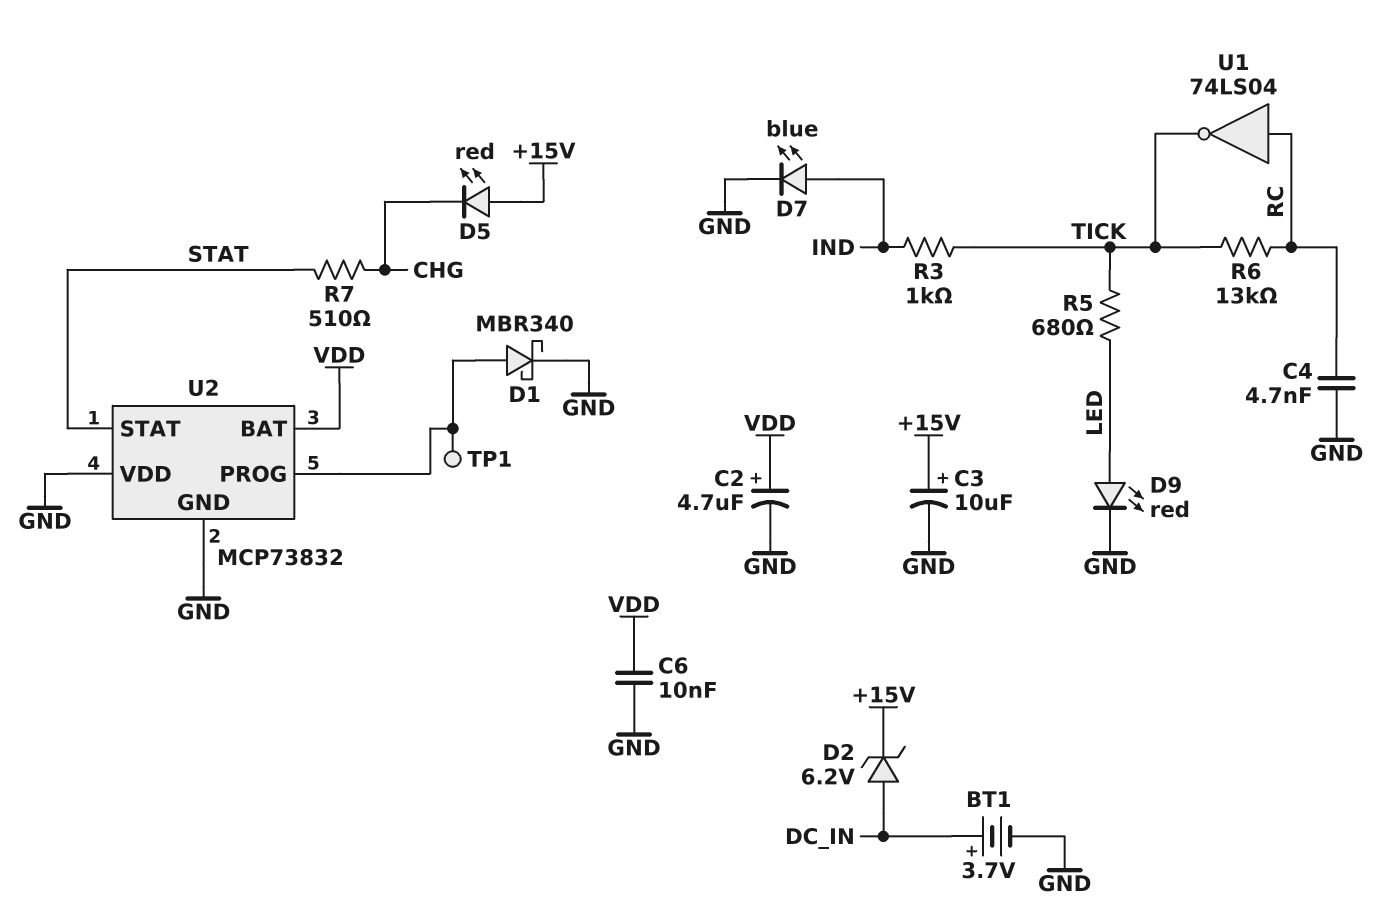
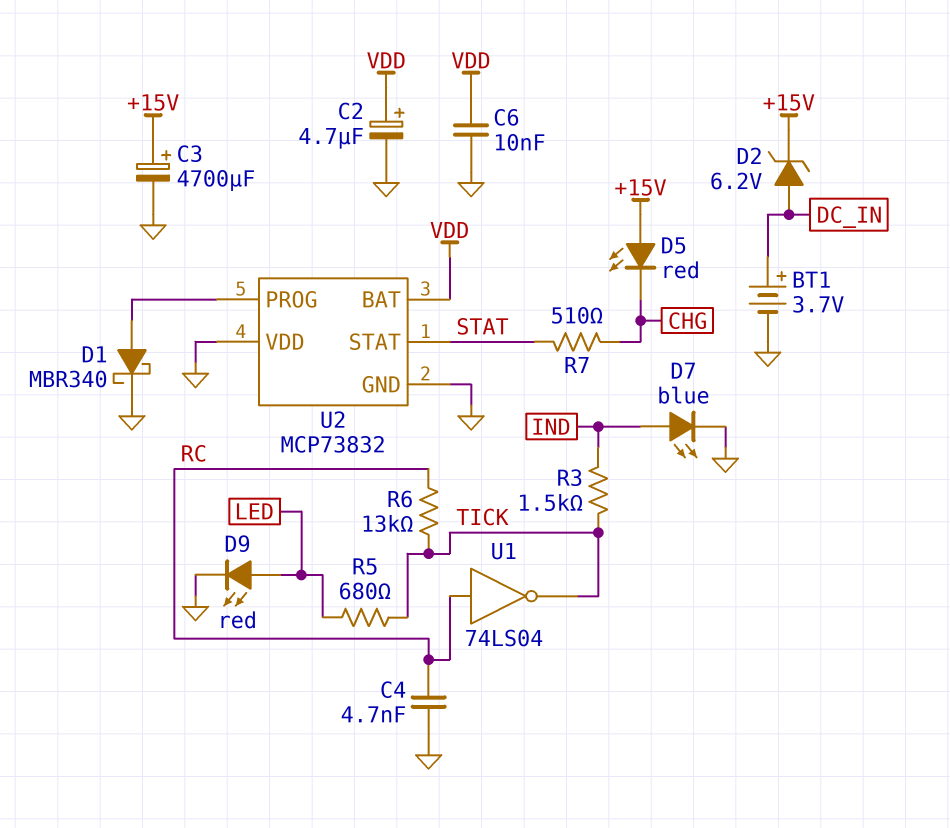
C3: 10uF (plus +15V, minus GND) -> 4700uF (plus +15V, minus GND)
R3: 1k (IND, TICK) -> 1.5k (IND, TICK)
TP1: test point (U2/PROG) -> none

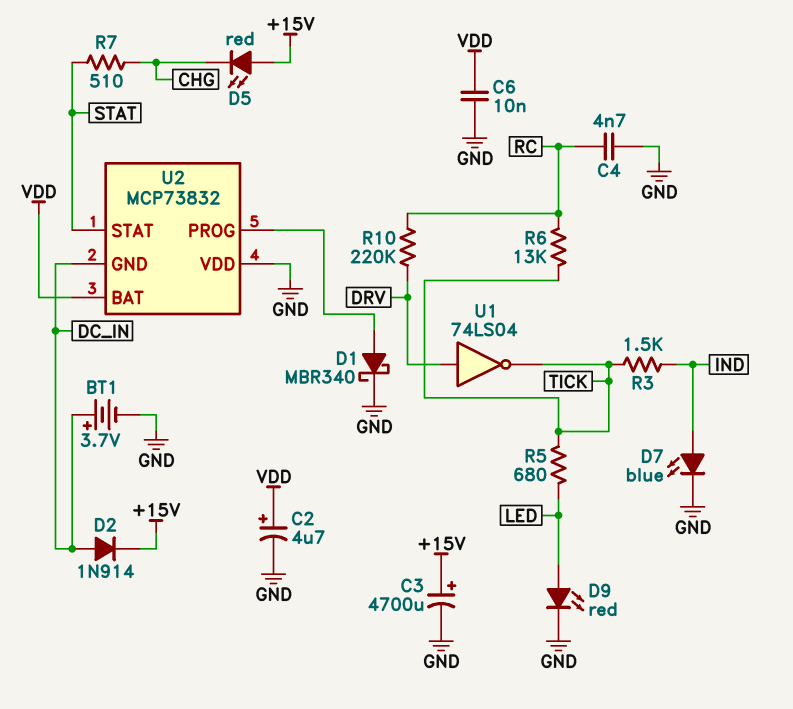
D2: zener 6.2V (A DC_IN, K +15V) -> diode 1N914 (A DC_IN, K +15V)
R10: none -> 220k (DRV, RC)
U1: NOT 74LS04 (in RC, out TICK) -> NOT 74LS04 (in DRV, out TICK)
U2 pin GND: GND -> DC_IN

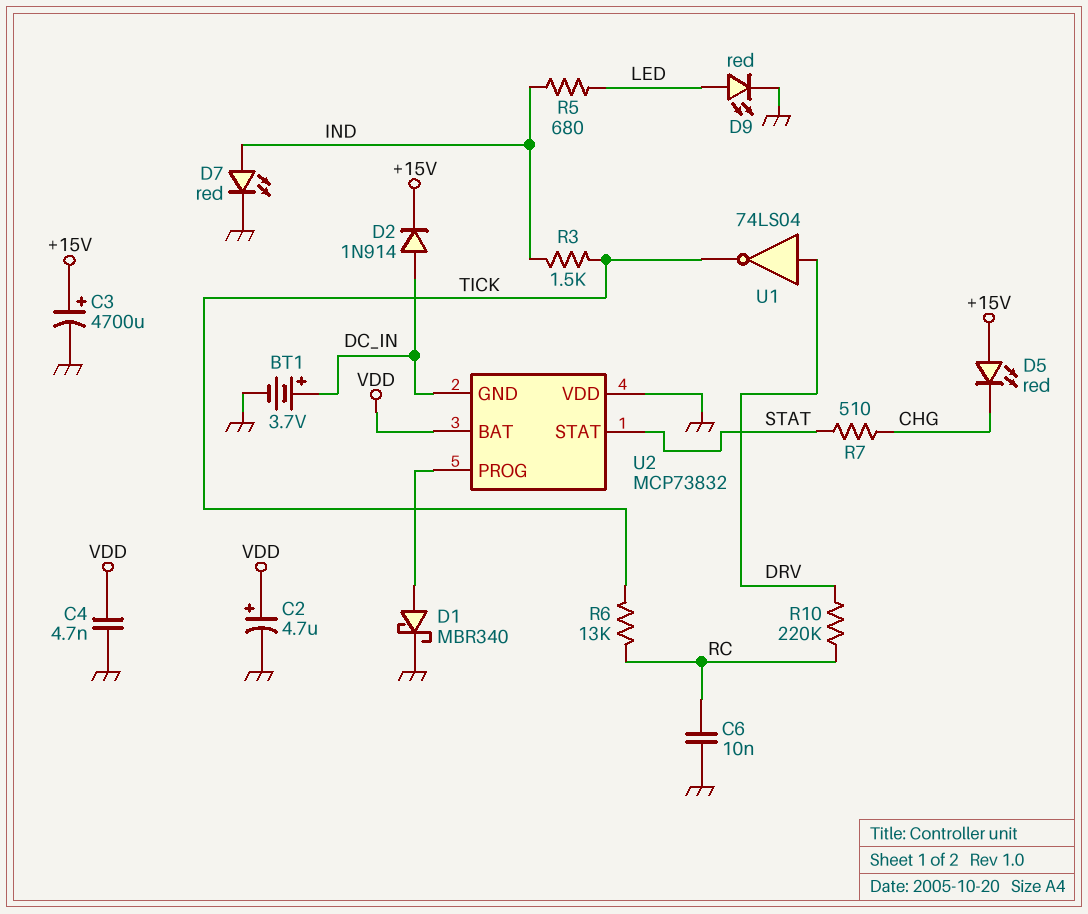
C4: 4.7nF (GND, RC) -> 4.7nF (GND, VDD)
C6: 10nF (GND, VDD) -> 10nF (GND, RC)
D7: LED blue (A IND, K GND) -> LED red (A IND, K GND)
R5: 680 (LED, TICK) -> 680 (IND, LED)

